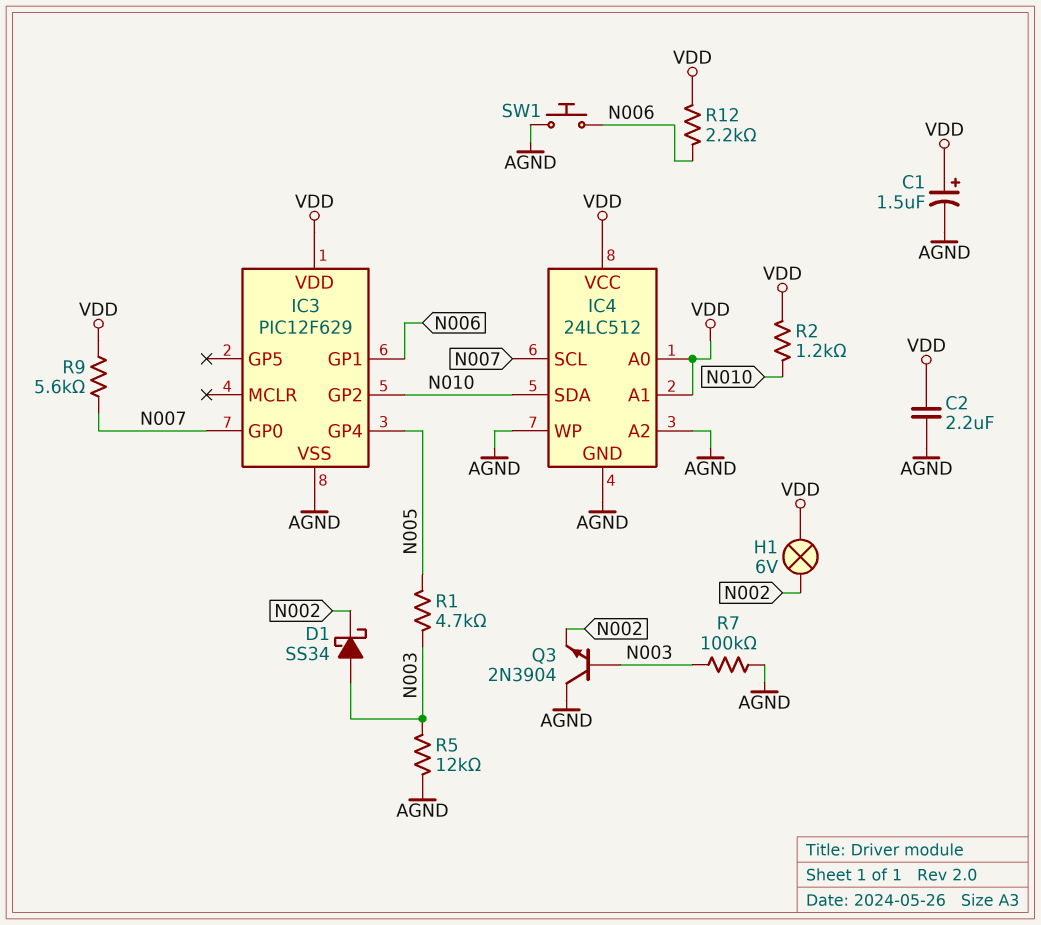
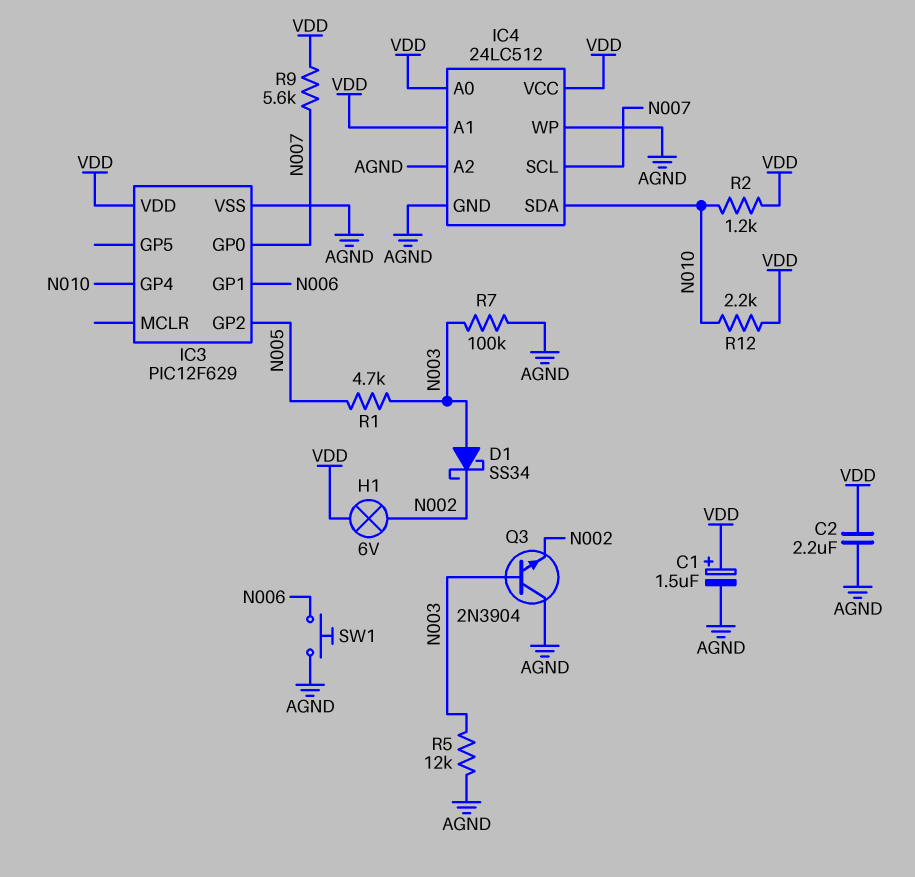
IC3 pin GP2: N010 -> N005
IC3 pin GP4: N005 -> N010
R12: 2.2k (N006, VDD) -> 2.2k (N010, VDD)

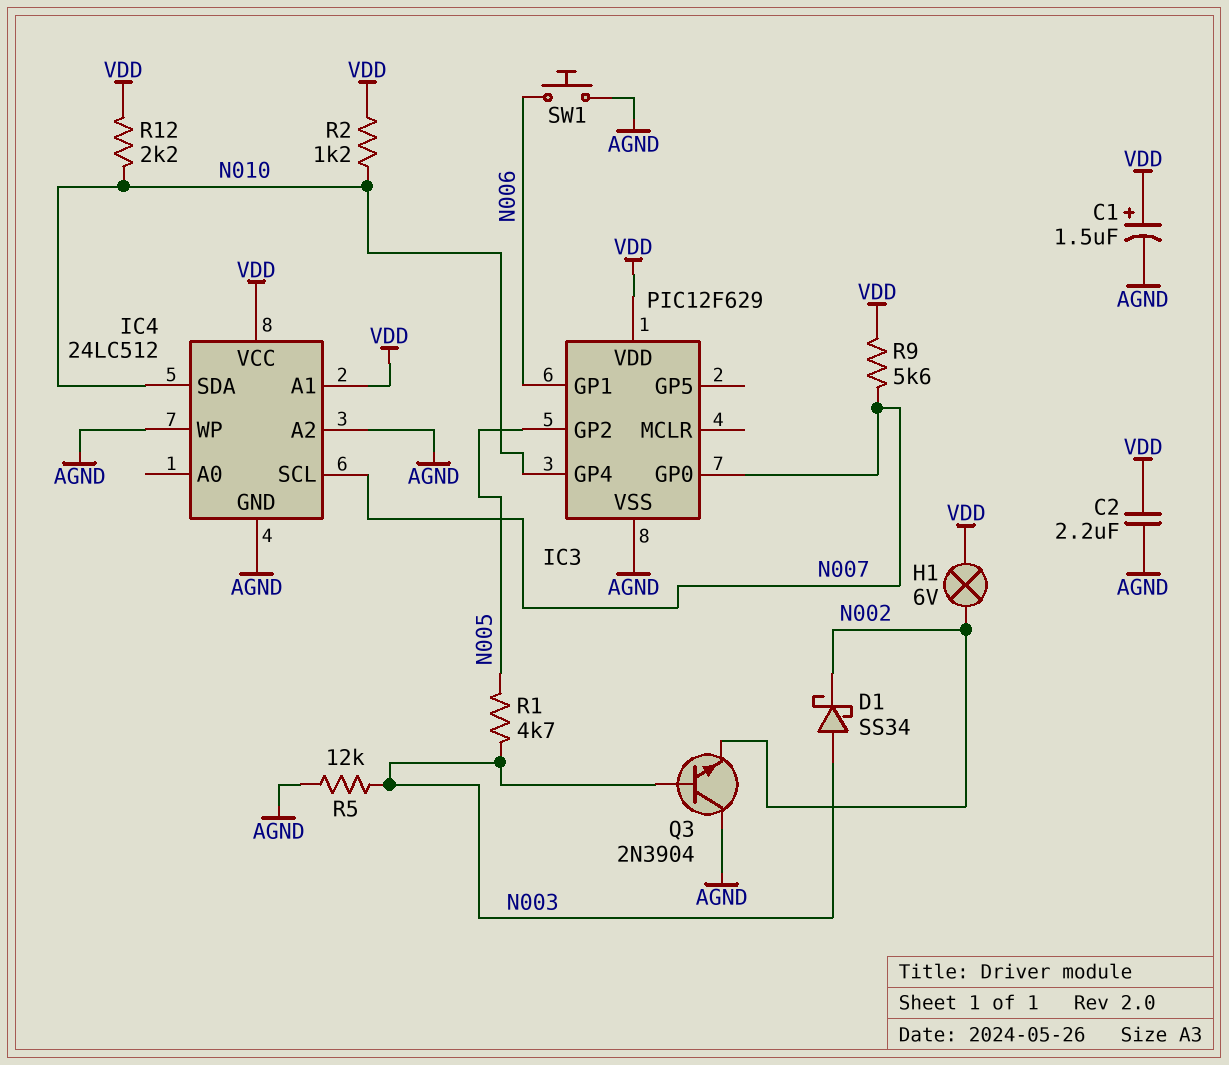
IC4 pin A0: VDD -> none
R7: 100k (AGND, N003) -> none

